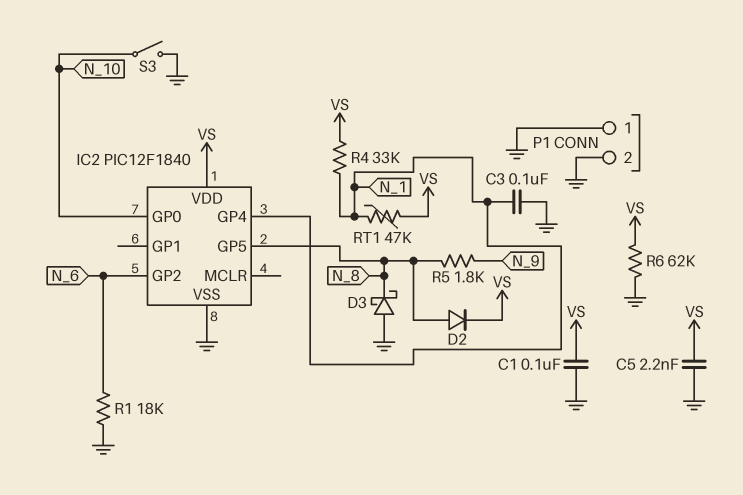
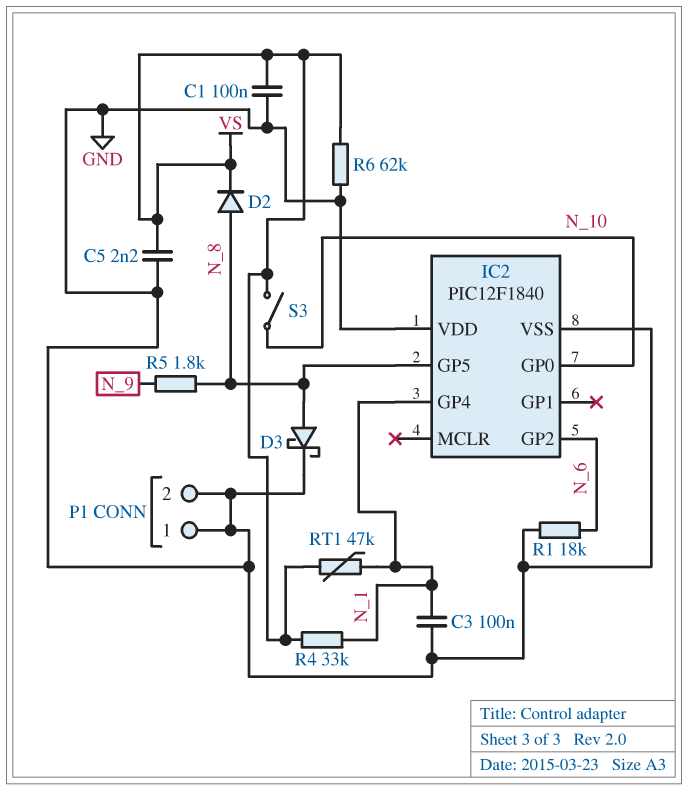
D3: schottky (A GND, K N_8) -> schottky (A N_8, K GND)
IC2 pin VDD: VS -> GND
S3: switch (GND, N_10) -> switch (N_10, VS)

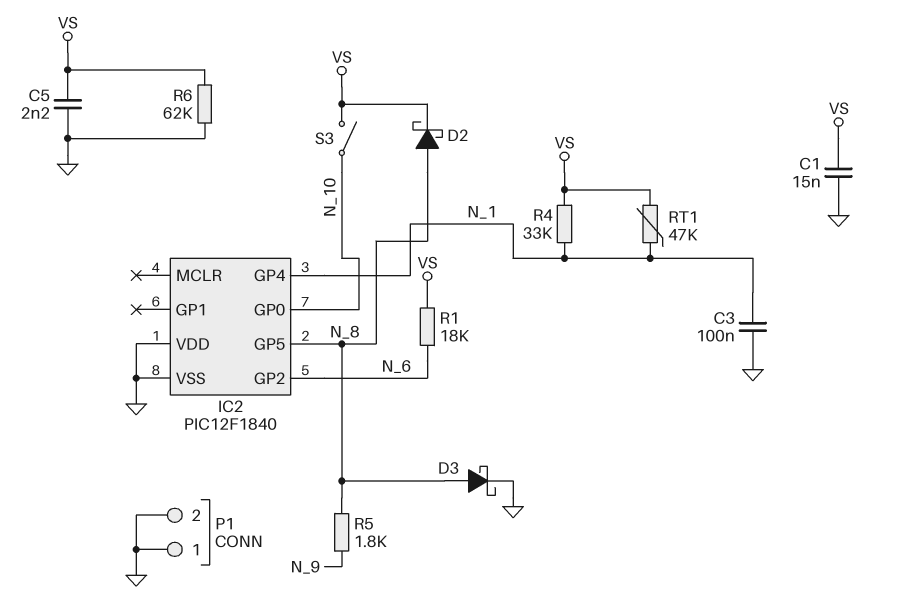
C1: 100nF (GND, VS) -> 15nF (GND, VS)
D2: diode (A N_8, K VS) -> schottky (A N_8, K VS)
R1: 18k (GND, N_6) -> 18k (N_6, VS)

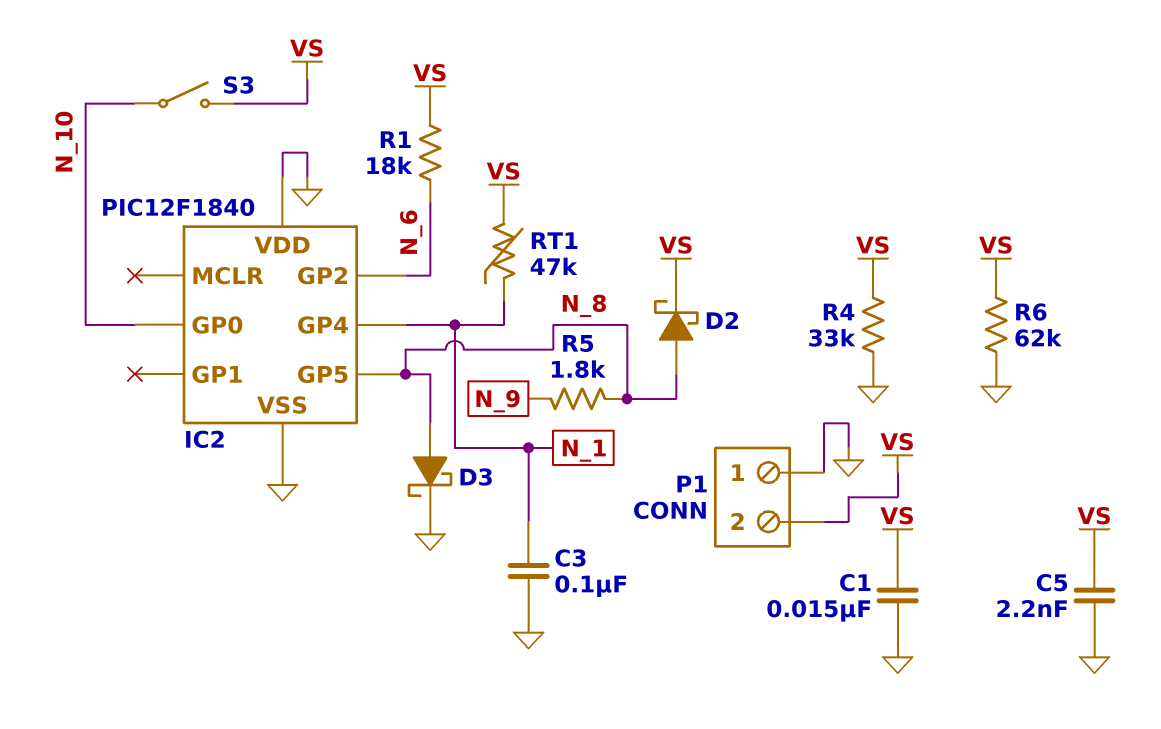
P1 pin 2: GND -> VS
R4: 33k (N_1, VS) -> 33k (GND, VS)

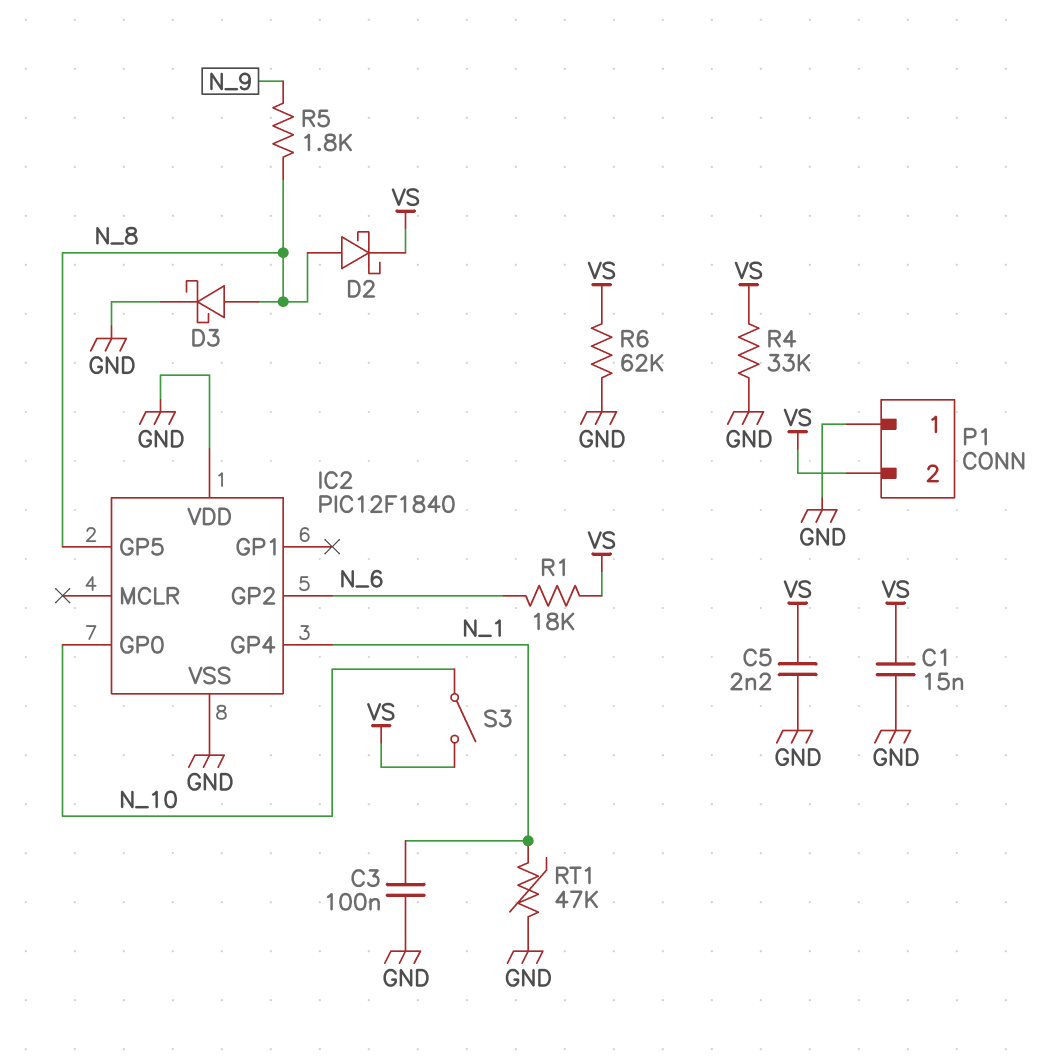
RT1: 47k (N_1, VS) -> 47k (GND, N_1)

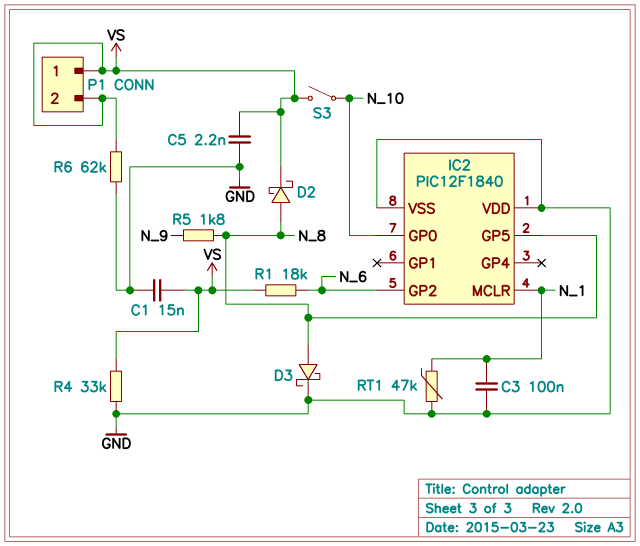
IC2 pin GP4: N_1 -> none
IC2 pin MCLR: none -> N_1
P1 pin 1: GND -> VS

